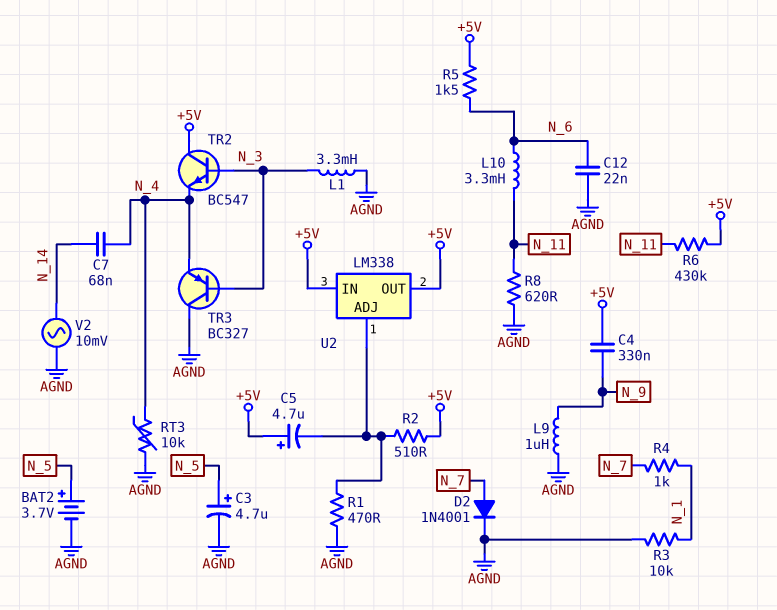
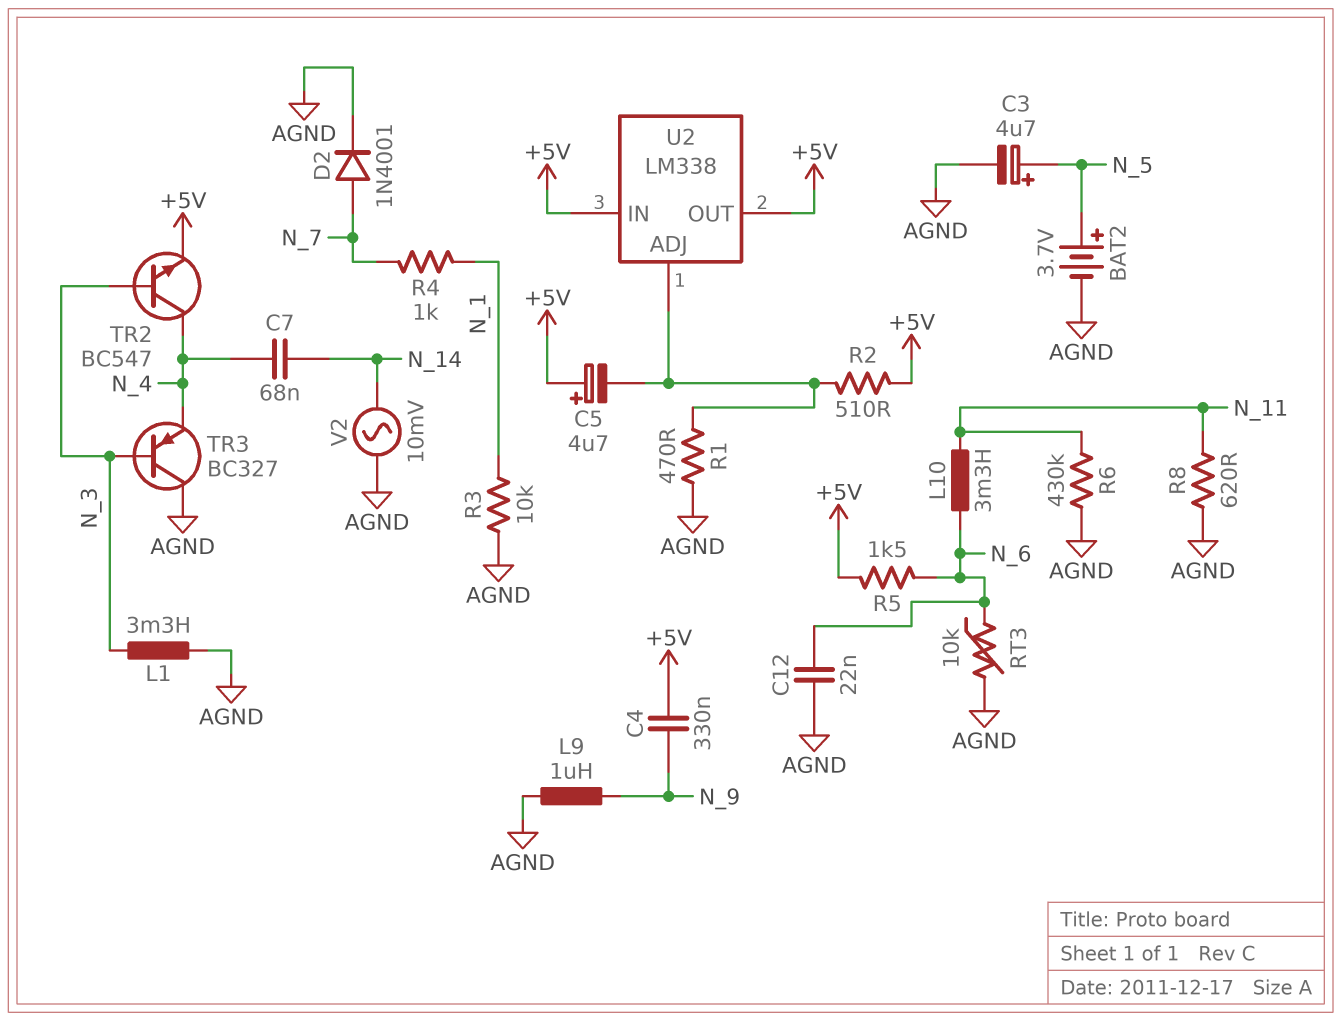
R6: 430k (+5V, N_11) -> 430k (AGND, N_11)
RT3: 10k (AGND, N_4) -> 10k (AGND, N_6)
TR2: NPN BC547 (B N_3, C +5V, E N_4) -> NPN BC547 (B N_3, C N_4, E +5V)

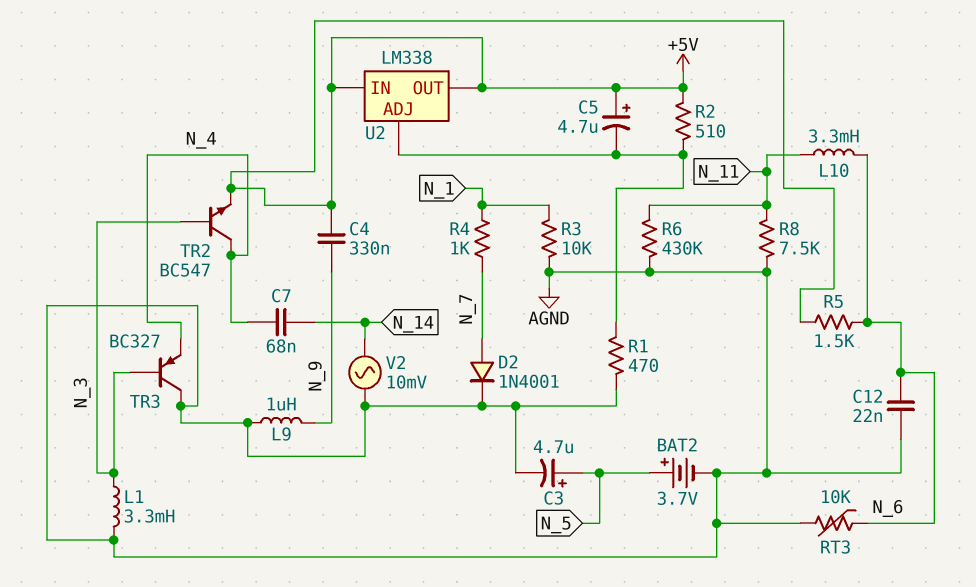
R8: 620 (AGND, N_11) -> 7.5k (AGND, N_11)

